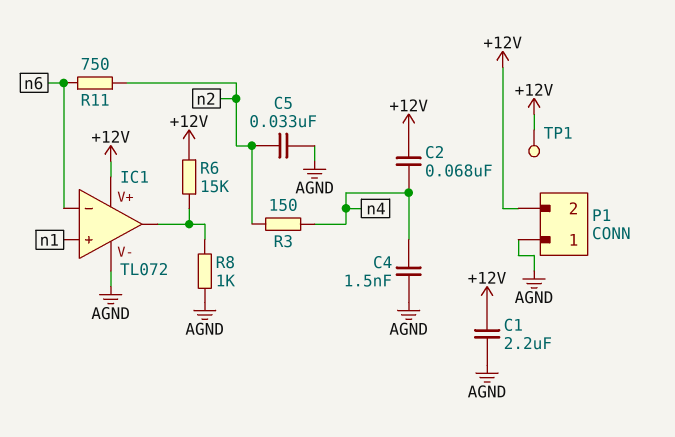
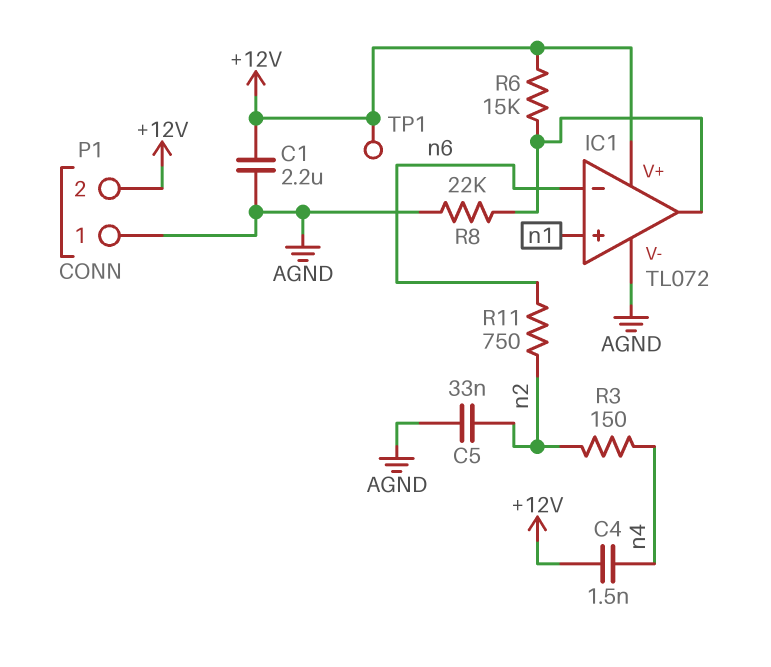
C2: 68nF (+12V, n4) -> none
C4: 1.5nF (AGND, n4) -> 1.5nF (+12V, n4)
R8: 1k (AGND, IC1/out) -> 22k (AGND, IC1/out)

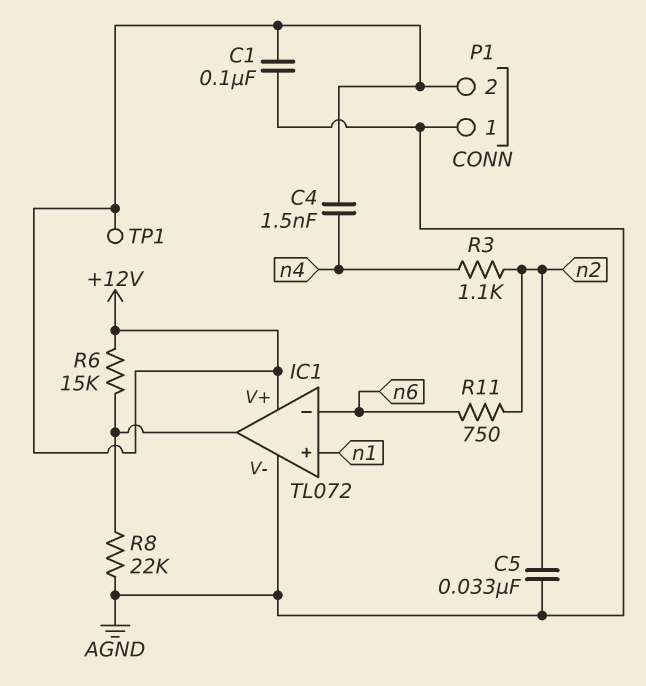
C1: 2.2uF (+12V, AGND) -> 100nF (+12V, AGND)
R3: 150 (n2, n4) -> 1.1k (n2, n4)

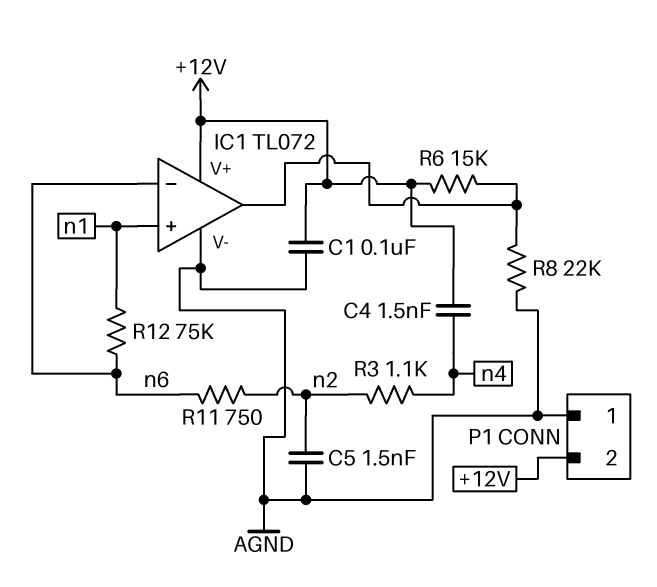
C5: 33nF (AGND, n2) -> 1.5nF (AGND, n2)
R12: none -> 75k (n1, n6)
TP1: test point (+12V) -> none

